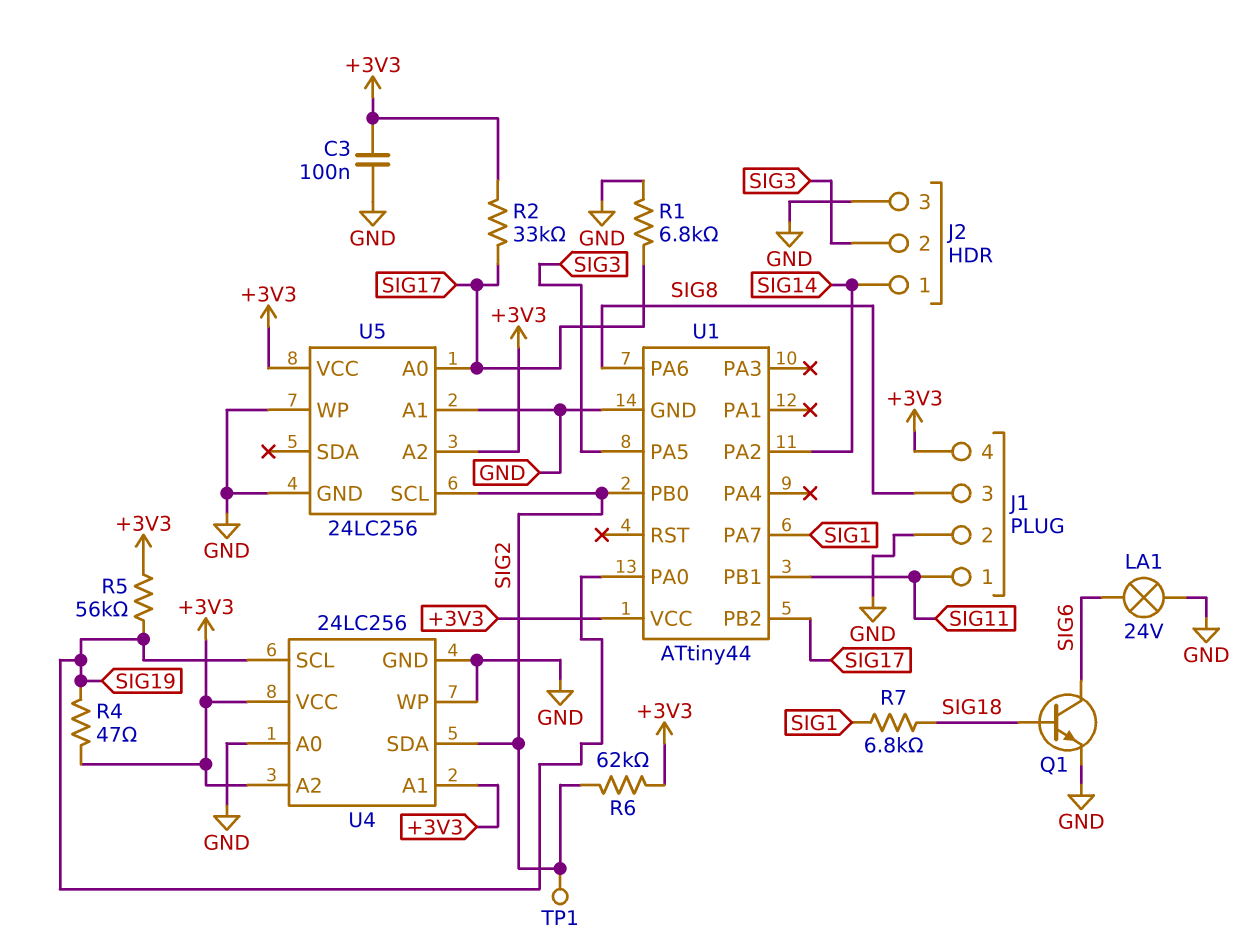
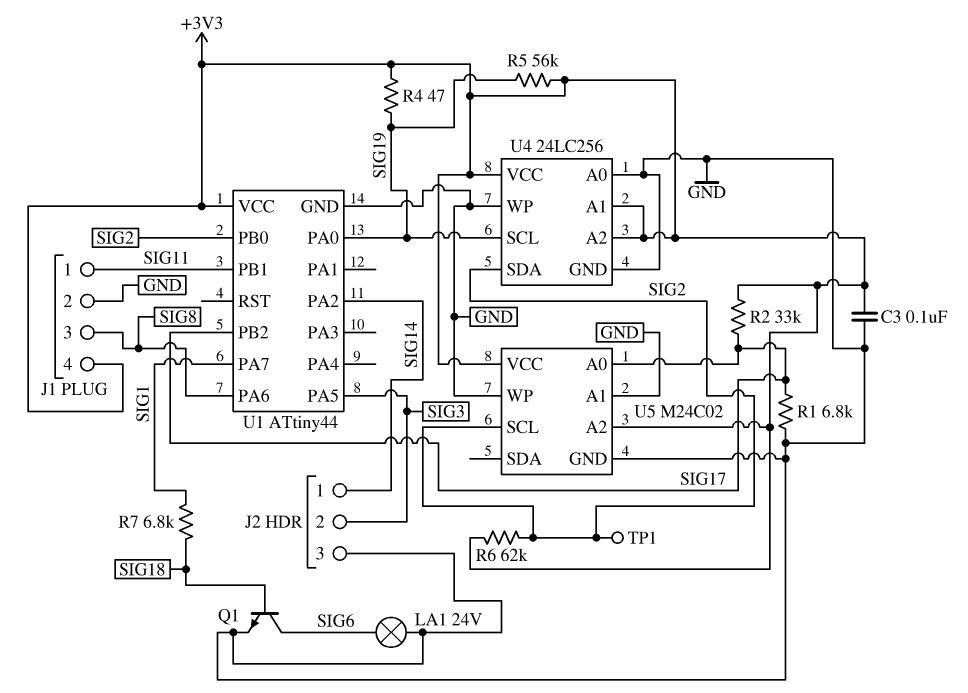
U5: 24LC256 -> M24C02

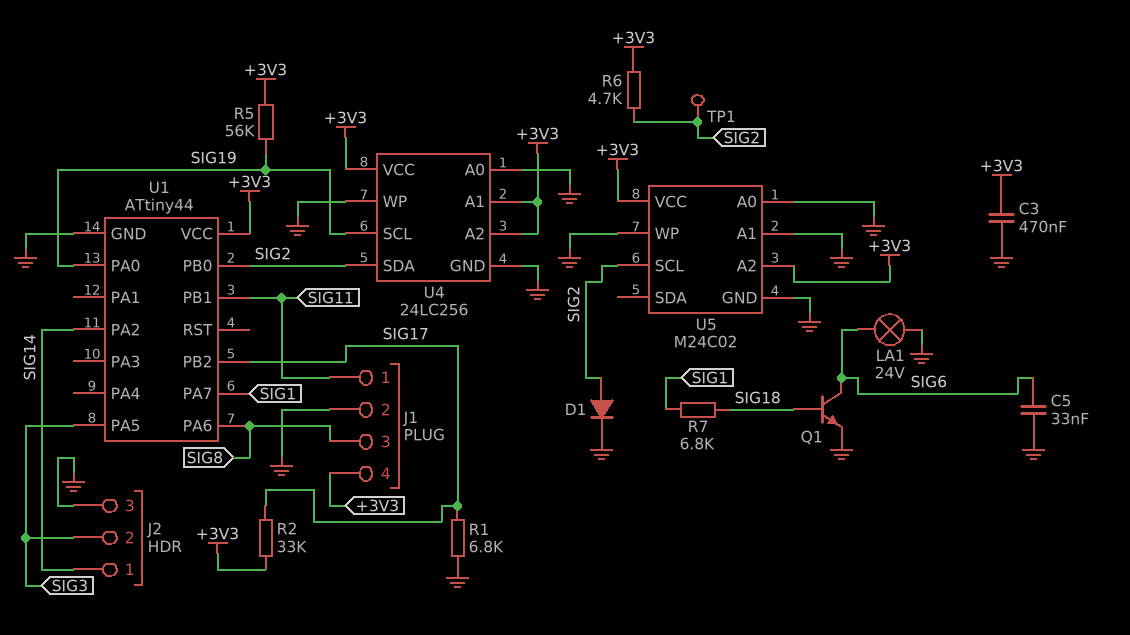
C3: 100nF (+3V3, GND) -> 470nF (+3V3, GND)
C5: none -> 33nF (GND, SIG6)
D1: none -> diode (A SIG2, K GND)
R4: 47 (+3V3, SIG19) -> none
R6: 62k (+3V3, SIG2) -> 4.7k (+3V3, SIG2)
U5 pin A0: SIG17 -> GND

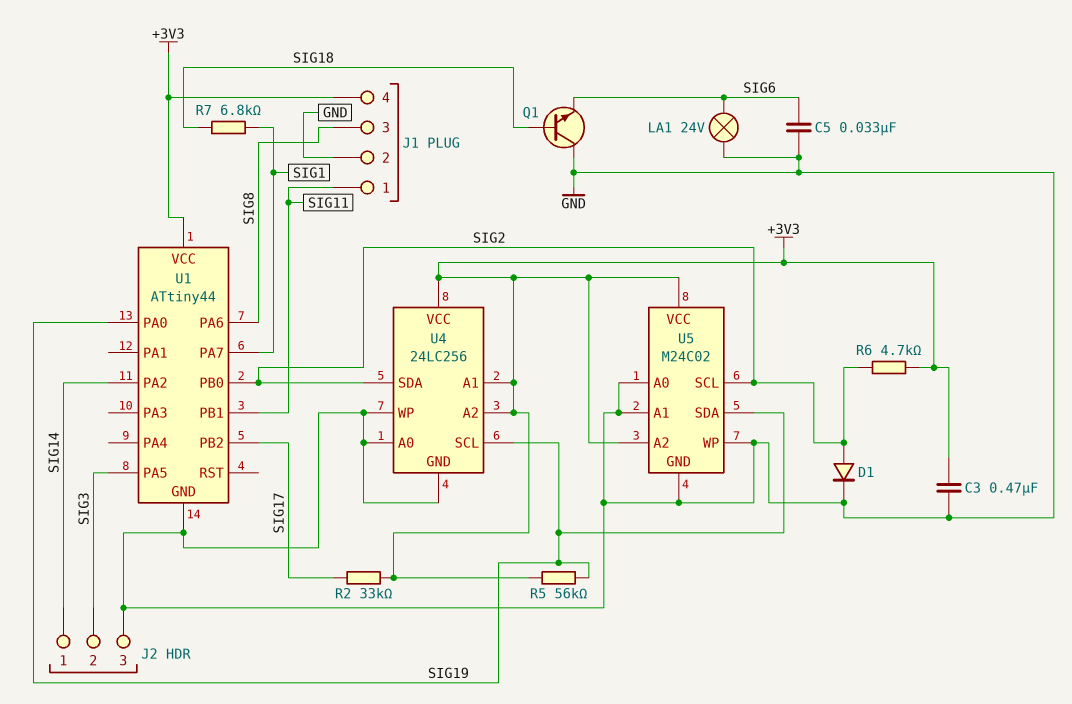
Q1: NPN (B SIG18, C SIG6, E GND) -> NPN (B SIG18, C GND, E SIG6)
R1: 6.8k (GND, SIG17) -> none
TP1: test point (SIG2) -> none
U5 pin SDA: none -> SIG19

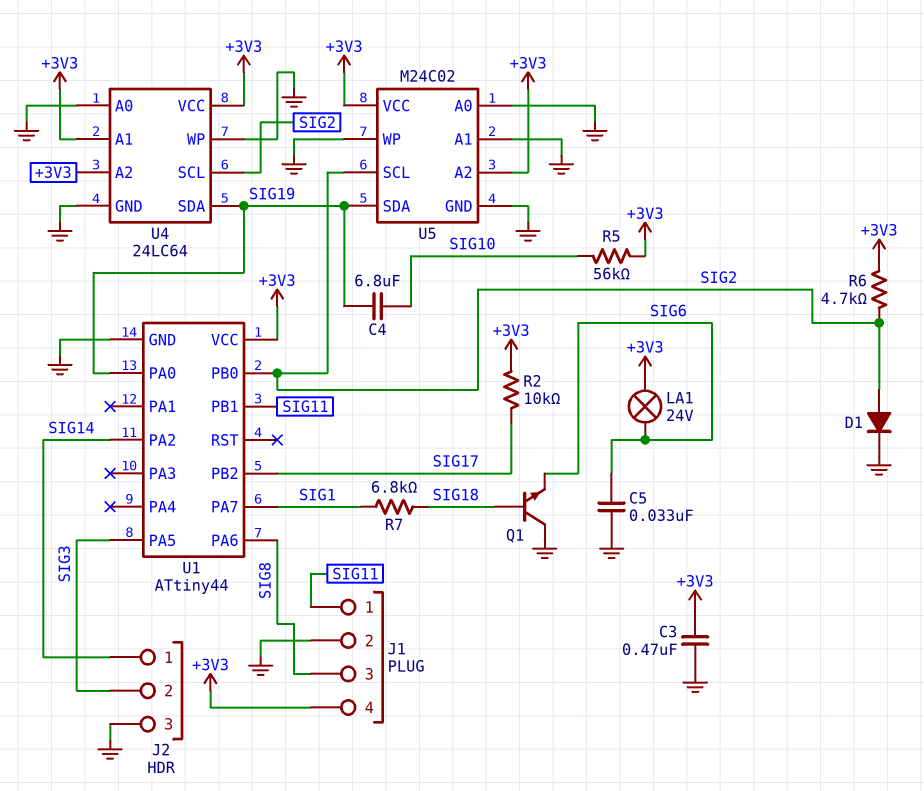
C4: none -> 6.8uF (SIG10, SIG19)
LA1: lamp 24V (GND, SIG6) -> lamp 24V (+3V3, SIG6)
R2: 33k (+3V3, SIG17) -> 10k (+3V3, SIG17)
R5: 56k (+3V3, SIG19) -> 56k (+3V3, SIG10)
U4: 24LC256 -> 24LC64
U4 pin SCL: SIG19 -> SIG2
U4 pin SDA: SIG2 -> SIG19

